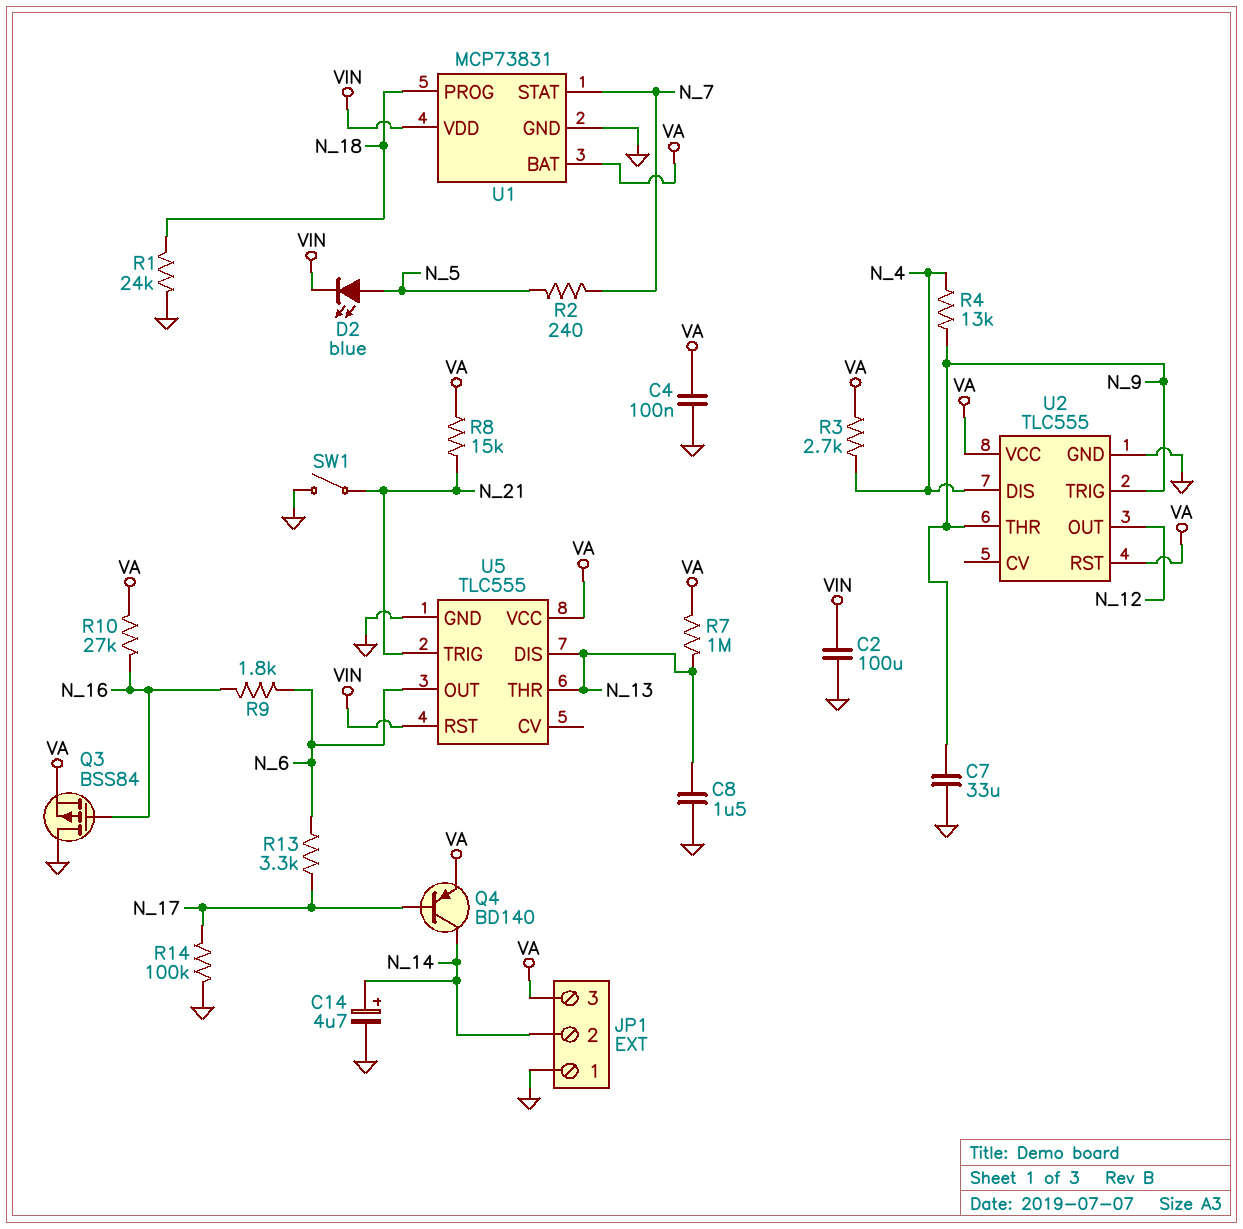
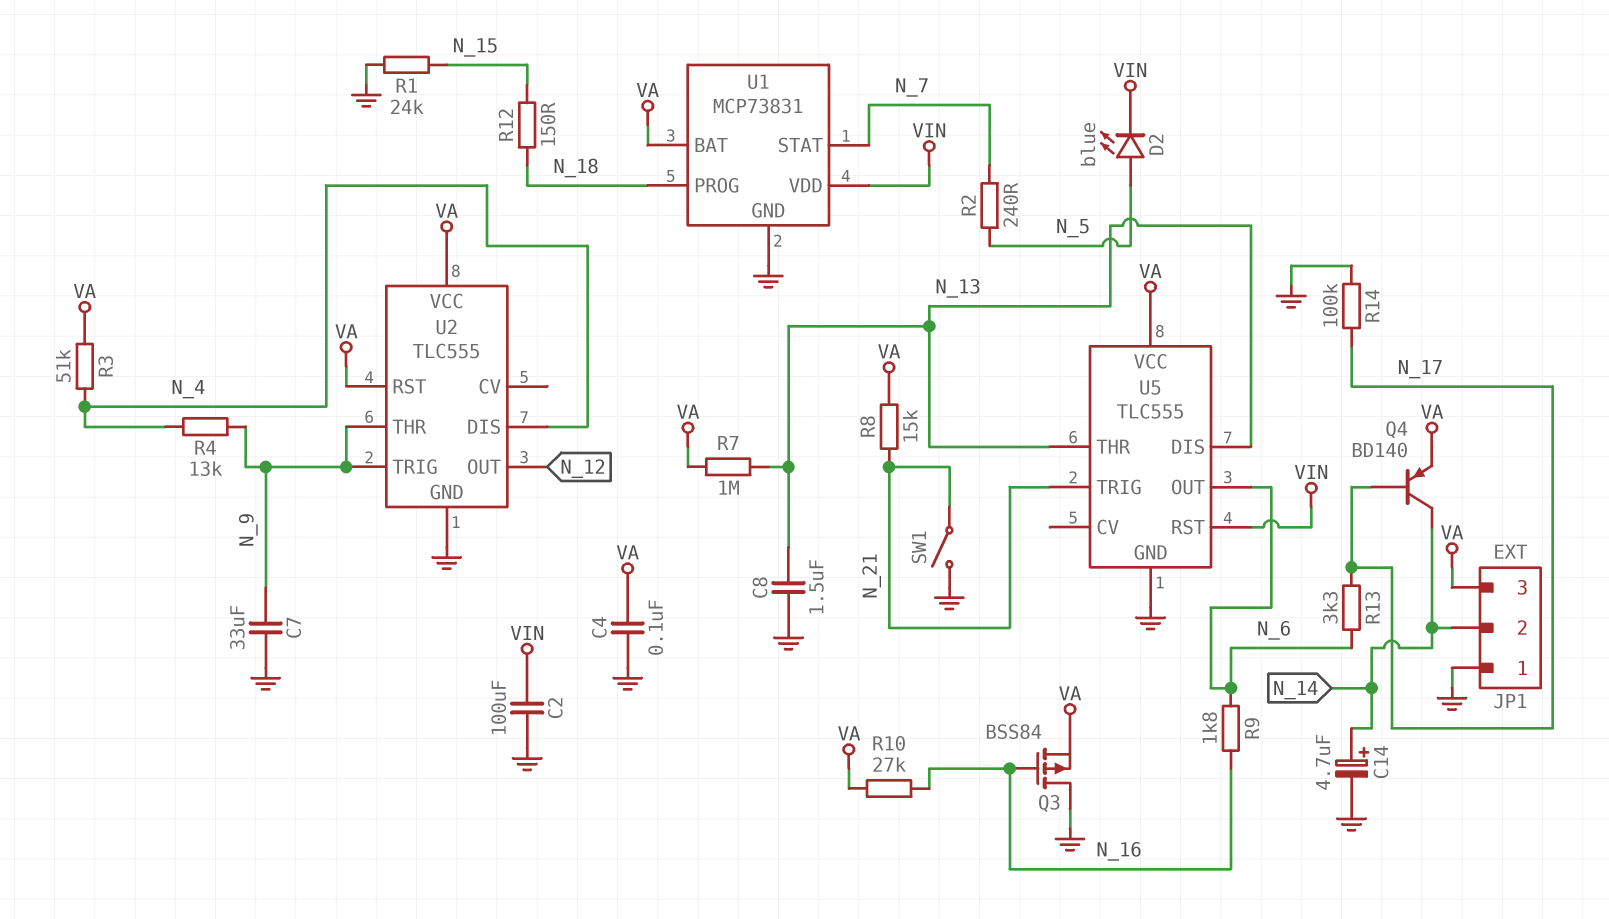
R1: 24k (GND, N_18) -> 24k (GND, N_15)
R3: 2.7k (N_4, VA) -> 51k (N_4, VA)
R12: none -> 150 (N_15, N_18)

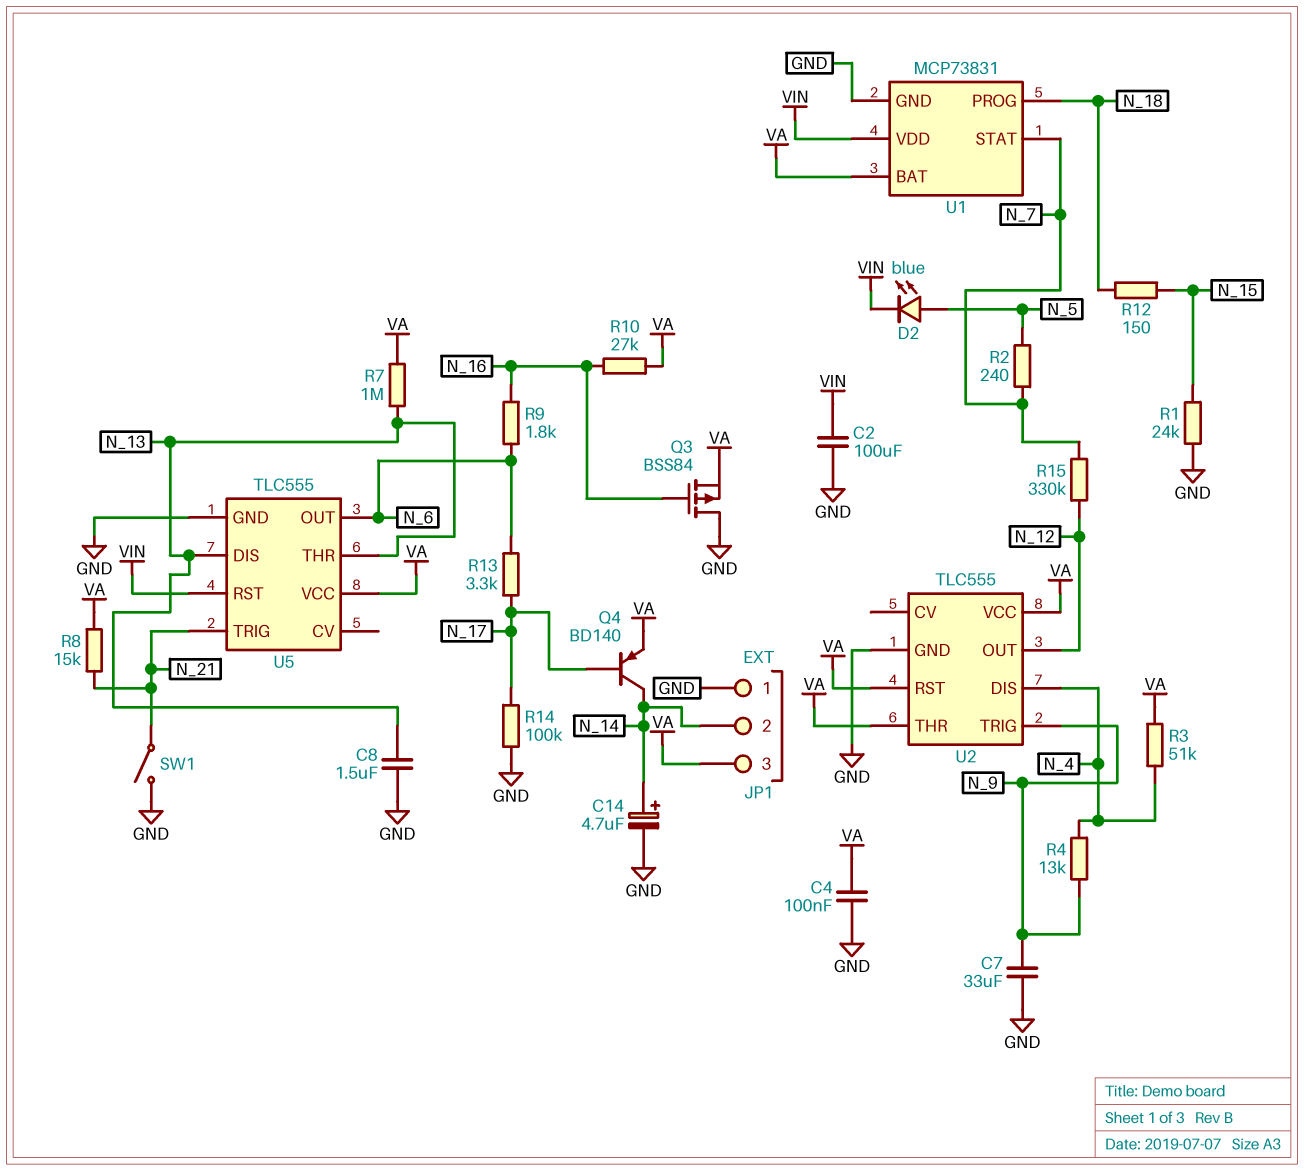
R15: none -> 330k (N_7, N_12)
U2 pin THR: N_9 -> VA

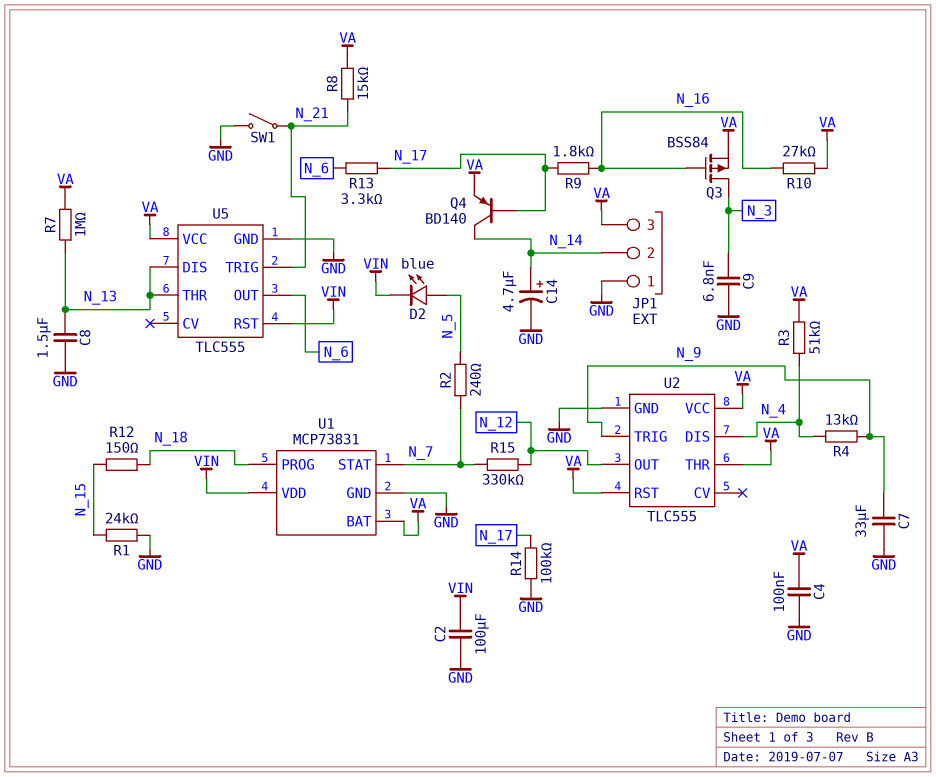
C9: none -> 6.8nF (GND, N_3)
Q3: PMOS BSS84 (G N_16, D GND, S VA) -> PMOS BSS84 (G N_16, D N_3, S VA)
R9: 1.8k (N_6, N_16) -> 1.8k (N_16, N_17)

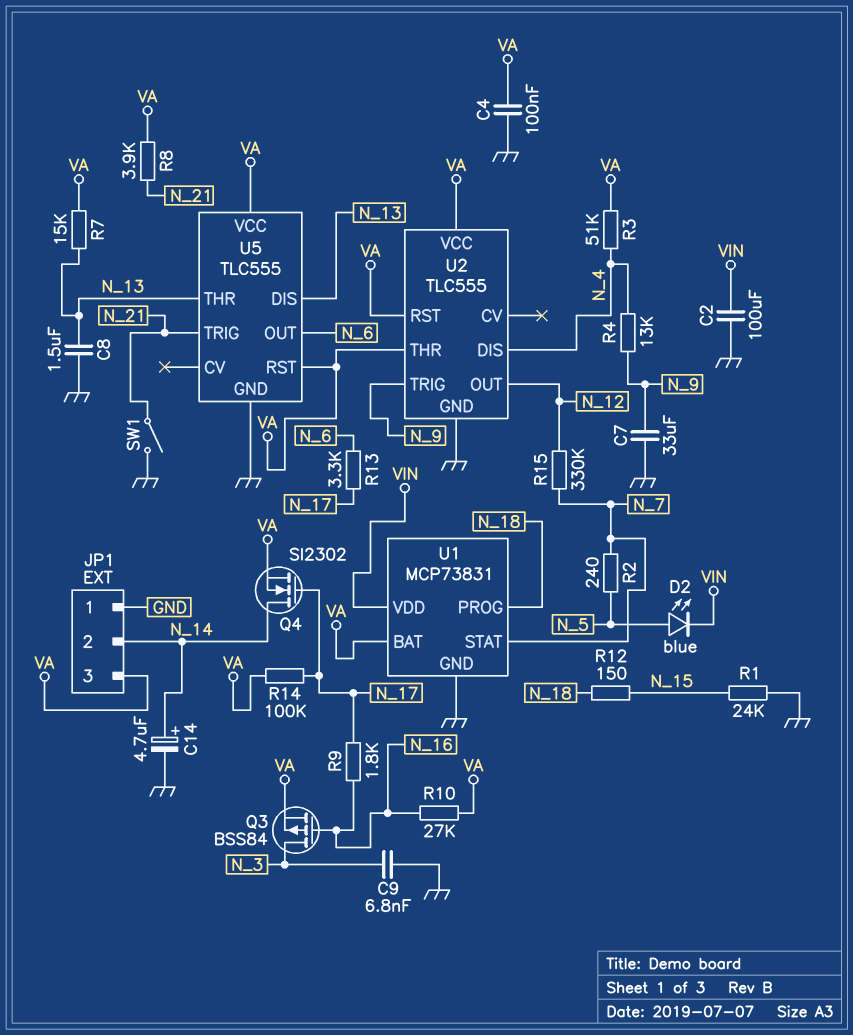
Q4: PNP BD140 (B N_17, C N_14, E VA) -> NMOS SI2302 (G N_17, D N_14, S VA)
R7: 1M (N_13, VA) -> 15k (N_13, VA)
R8: 15k (N_21, VA) -> 3.9k (N_21, VA)
R14: 100k (GND, N_17) -> 100k (N_17, VA)
U5 pin RST: VIN -> VA

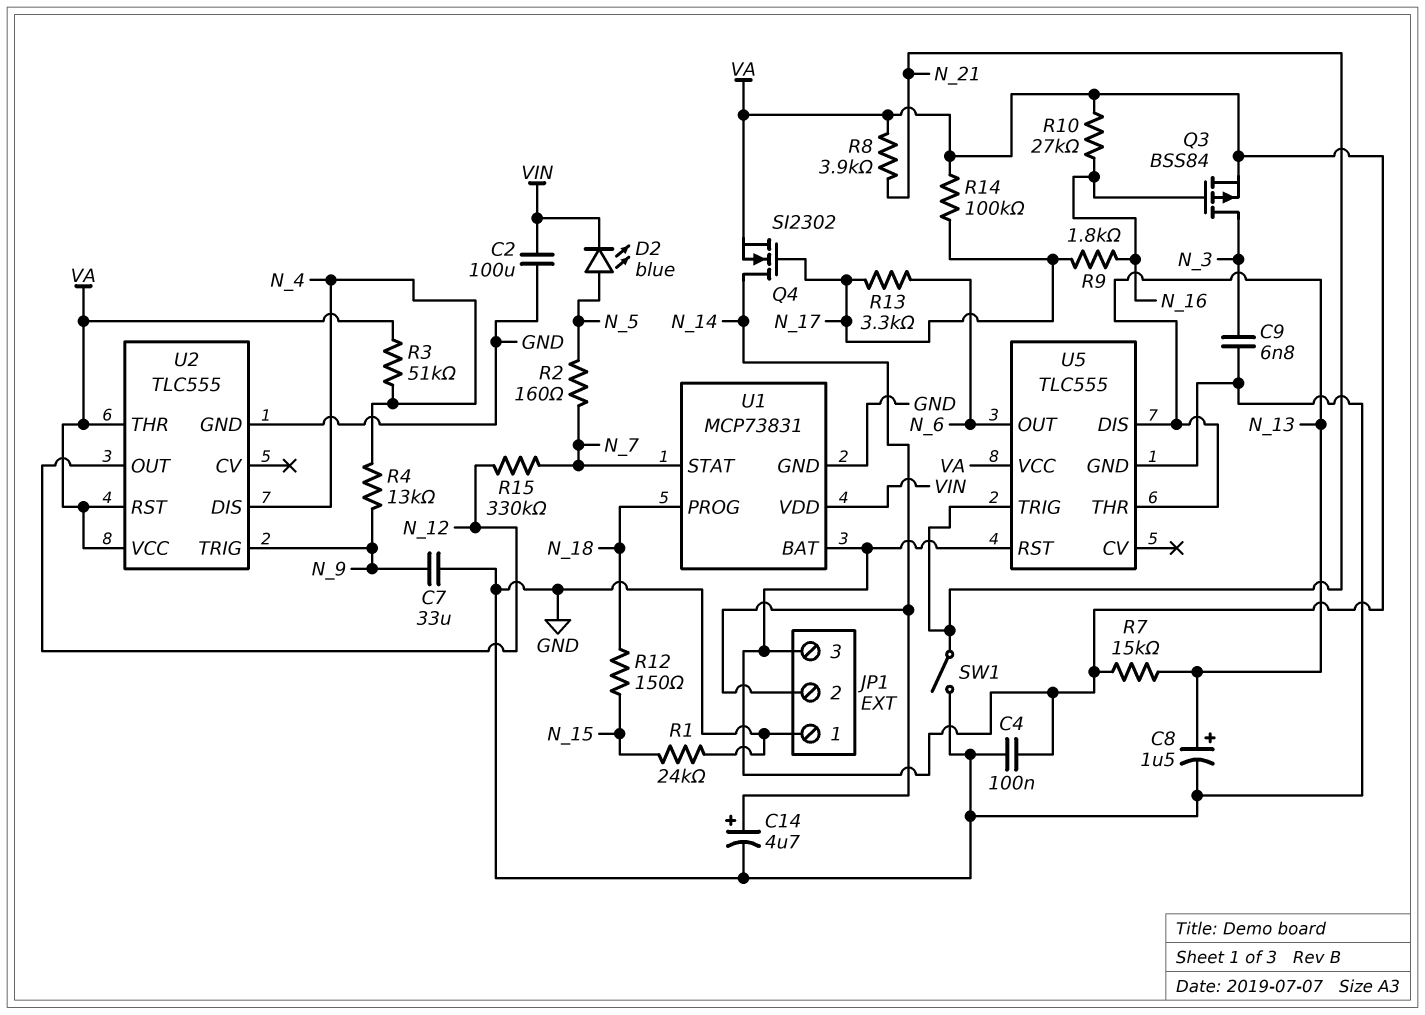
C8: 1.5uF (GND, N_13) -> 1.5uF (plus N_13, minus GND)
R2: 240 (N_5, N_7) -> 160 (N_5, N_7)

